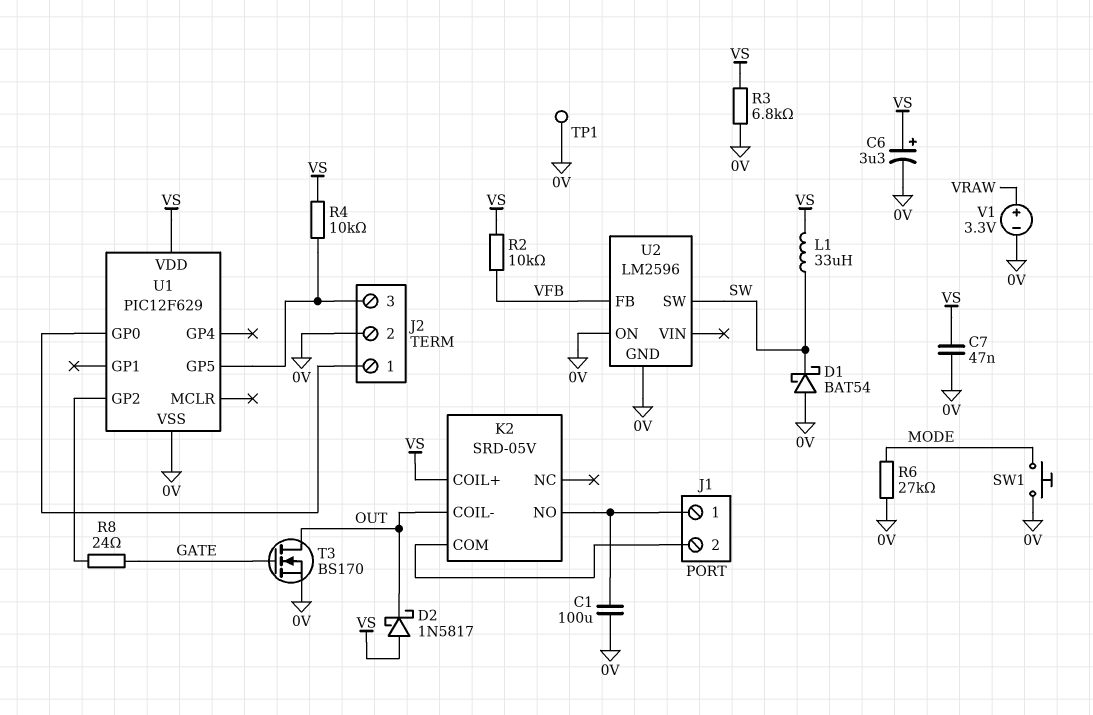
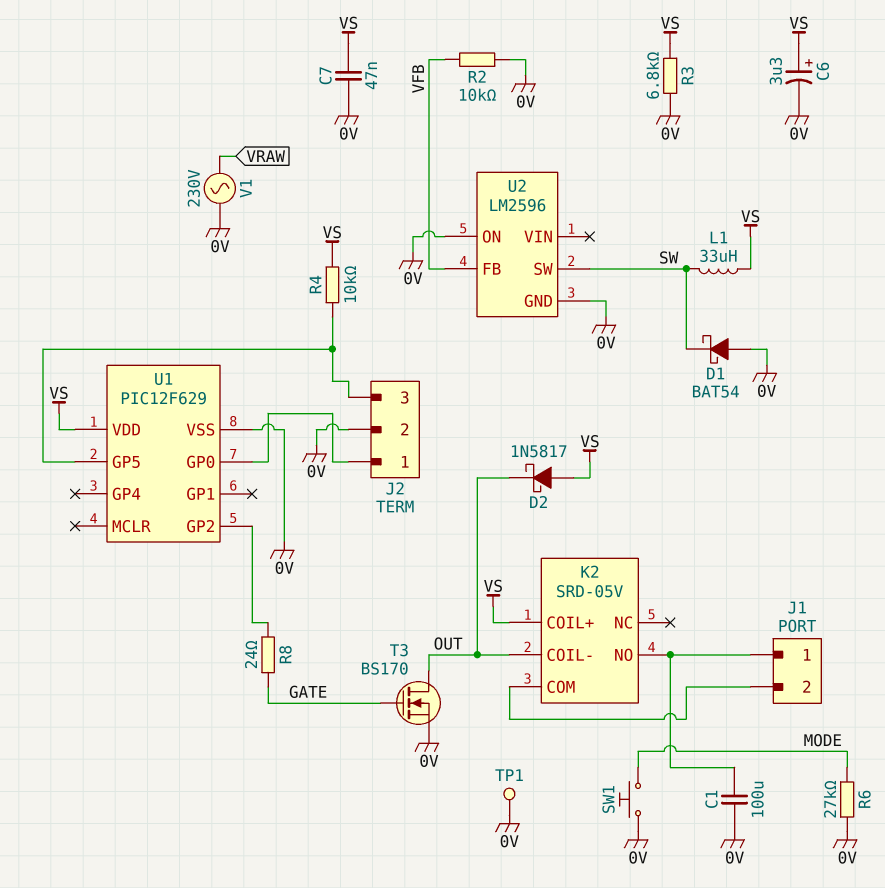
R2: 10k (VFB, VS) -> 10k (0V, VFB)
V1: 3.3V (plus VRAW, minus 0V) -> AC 230V (0V, VRAW)

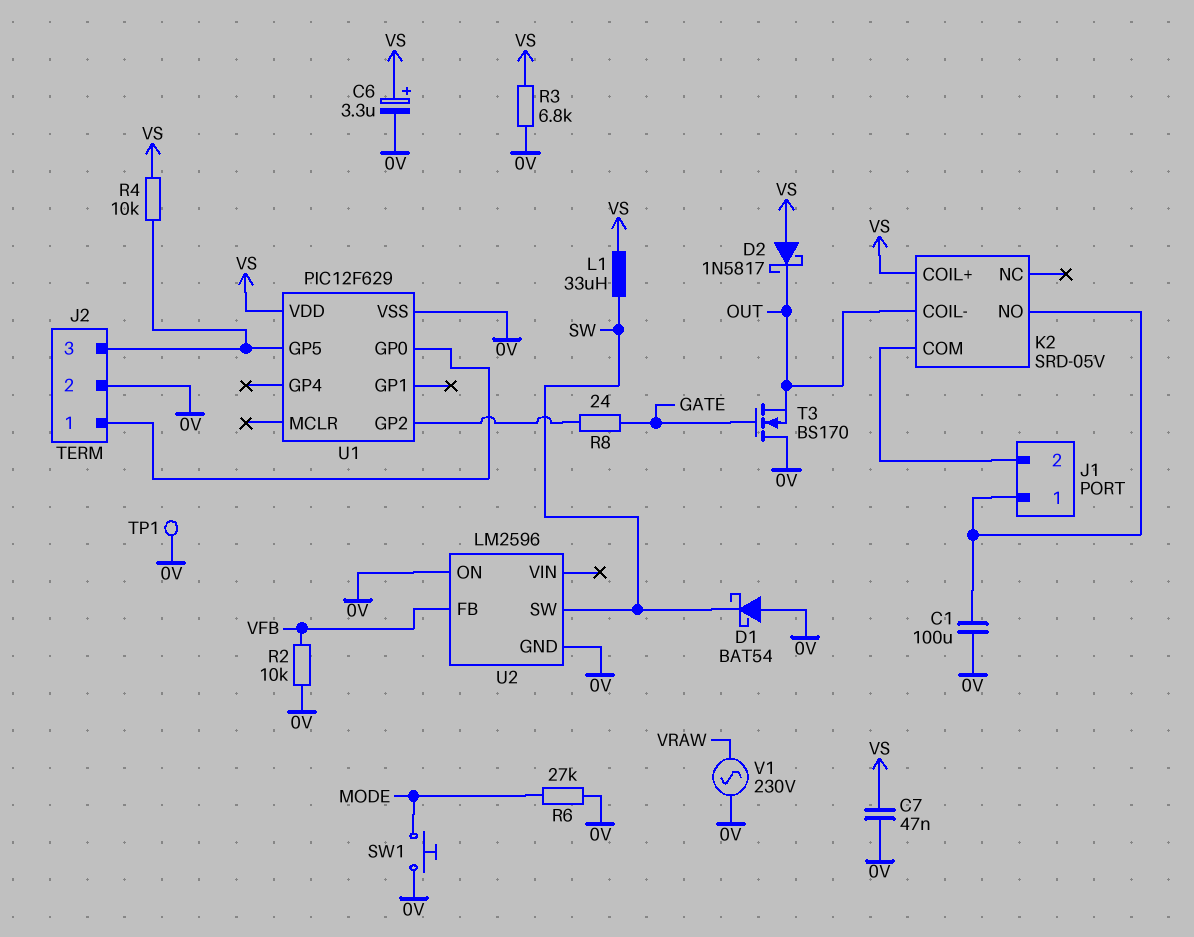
T3: NMOS BS170 (G GATE, D OUT, S 0V) -> NMOS BS170 (G GATE, D 0V, S OUT)

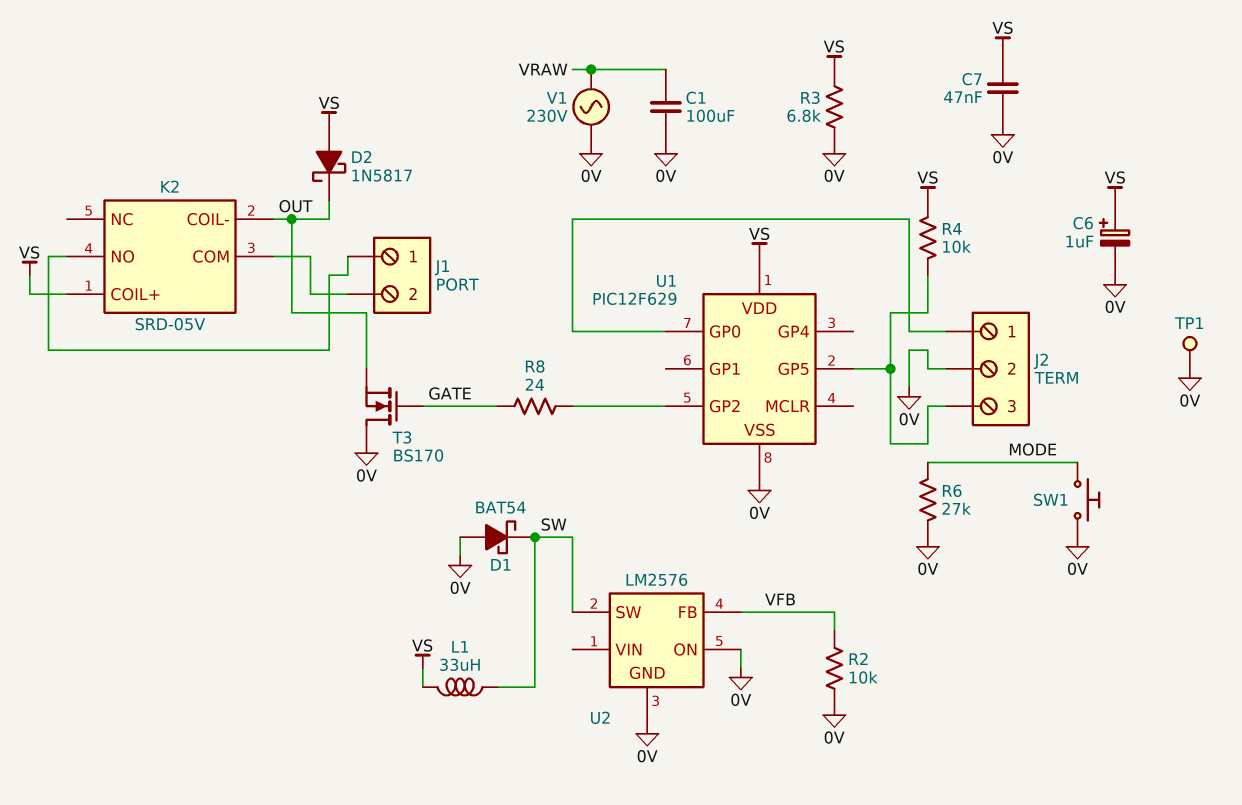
C1: 100uF (0V, J1/1) -> 100uF (0V, VRAW)
C6: 3.3uF (plus VS, minus 0V) -> 1uF (plus VS, minus 0V)
U2: LM2596 -> LM2576

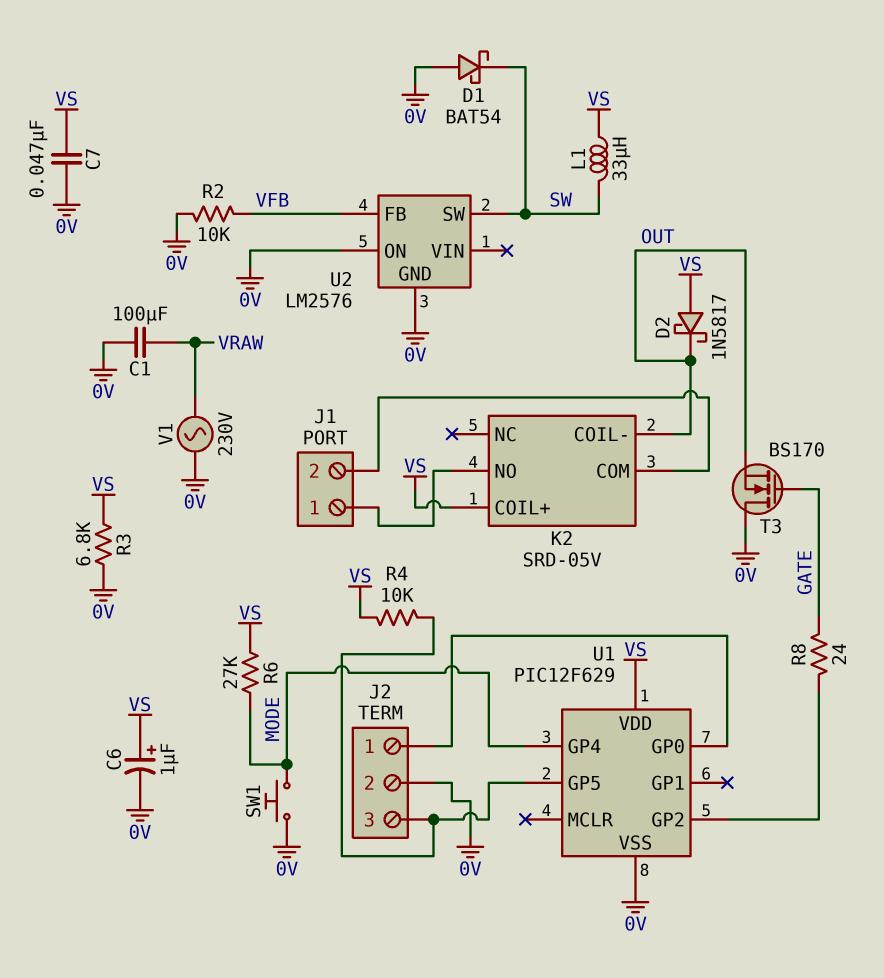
R6: 27k (0V, MODE) -> 27k (MODE, VS)
TP1: test point (0V) -> none
U1 pin GP4: none -> MODE

